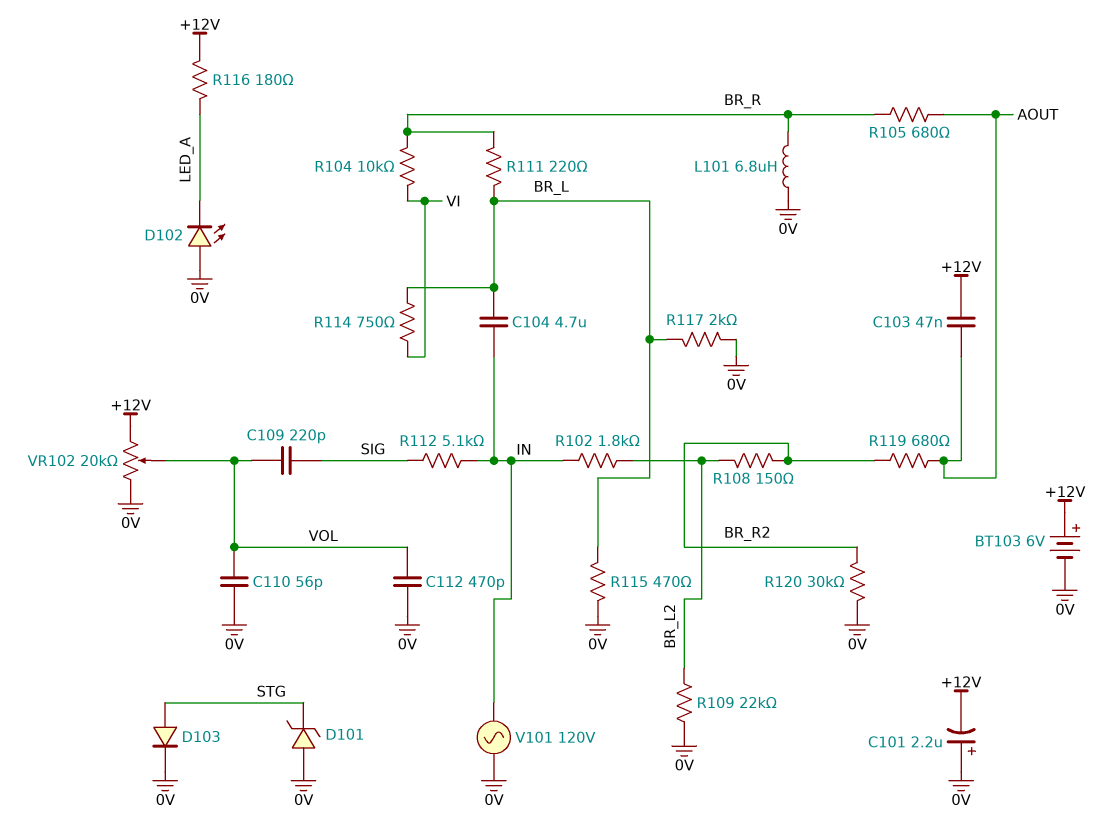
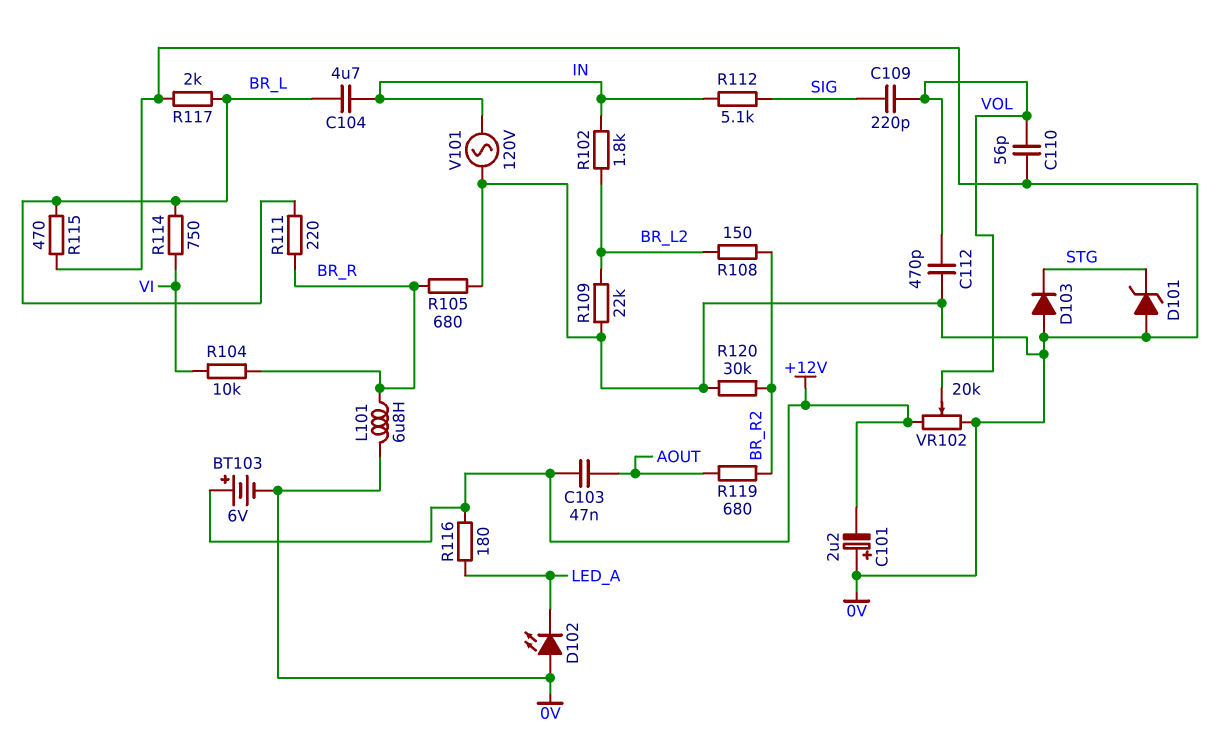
D103: diode (A STG, K 0V) -> diode (A 0V, K STG)
R105: 680 (AOUT, BR_R) -> 680 (0V, BR_R)

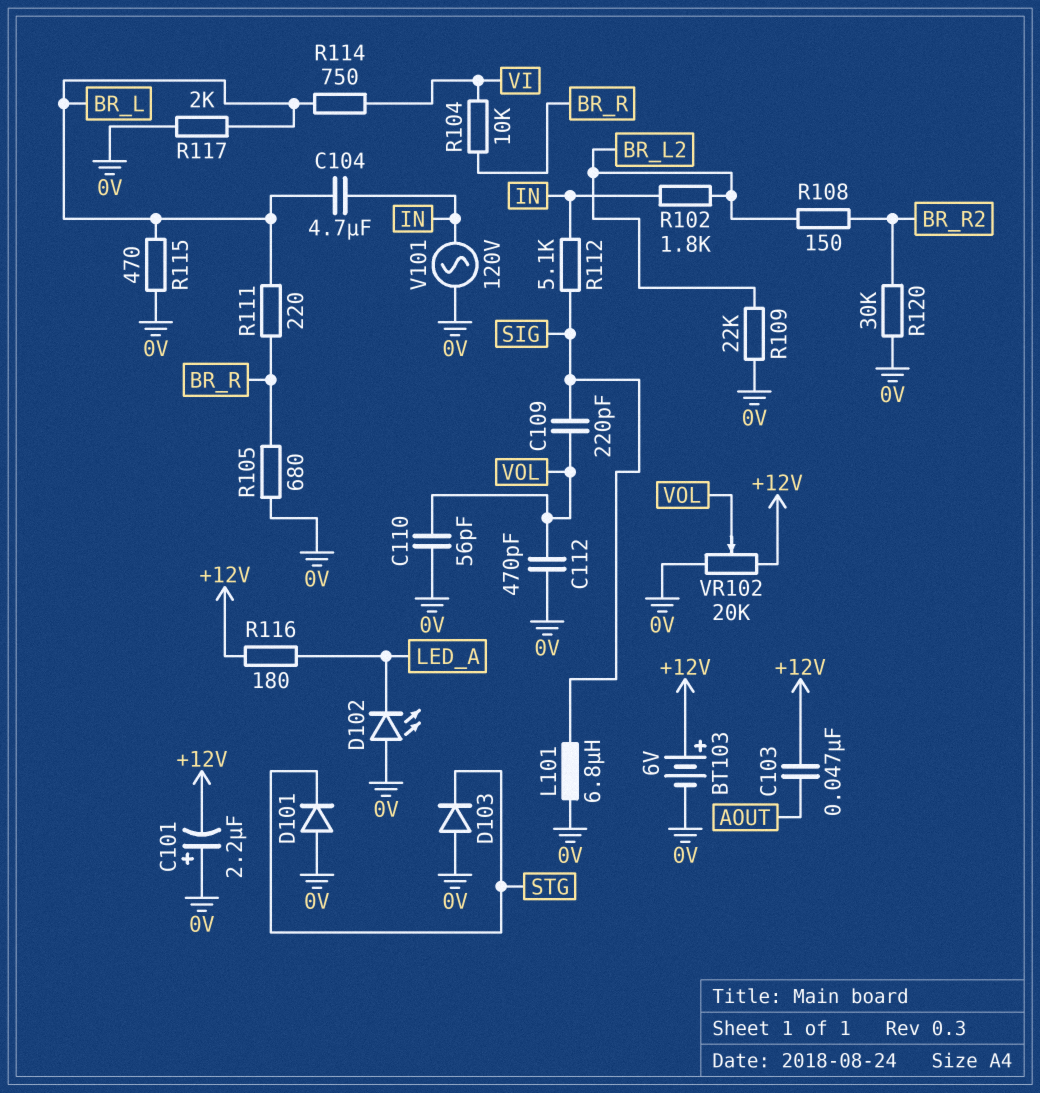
D101: zener (A 0V, K STG) -> diode (A 0V, K STG)
L101: 6.8uH (0V, BR_R) -> 6.8uH (0V, SIG)
R119: 680 (AOUT, BR_R2) -> none

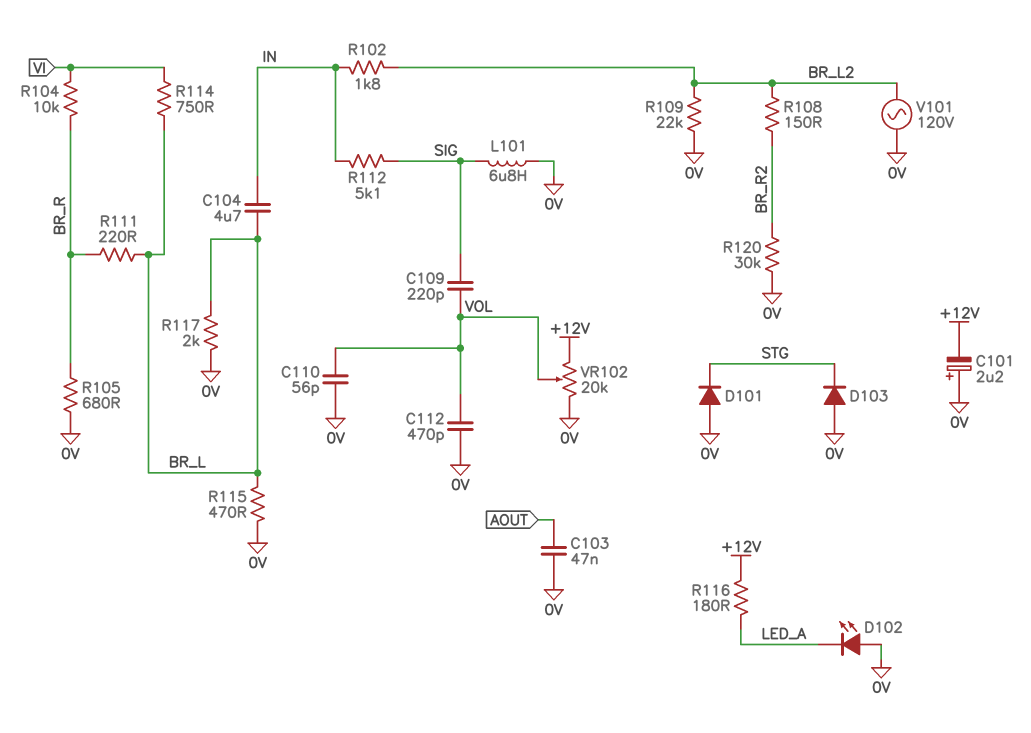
BT103: 6V (plus +12V, minus 0V) -> none
C103: 47nF (+12V, AOUT) -> 47nF (0V, AOUT)
V101: AC 120V (0V, IN) -> AC 120V (0V, BR_L2)

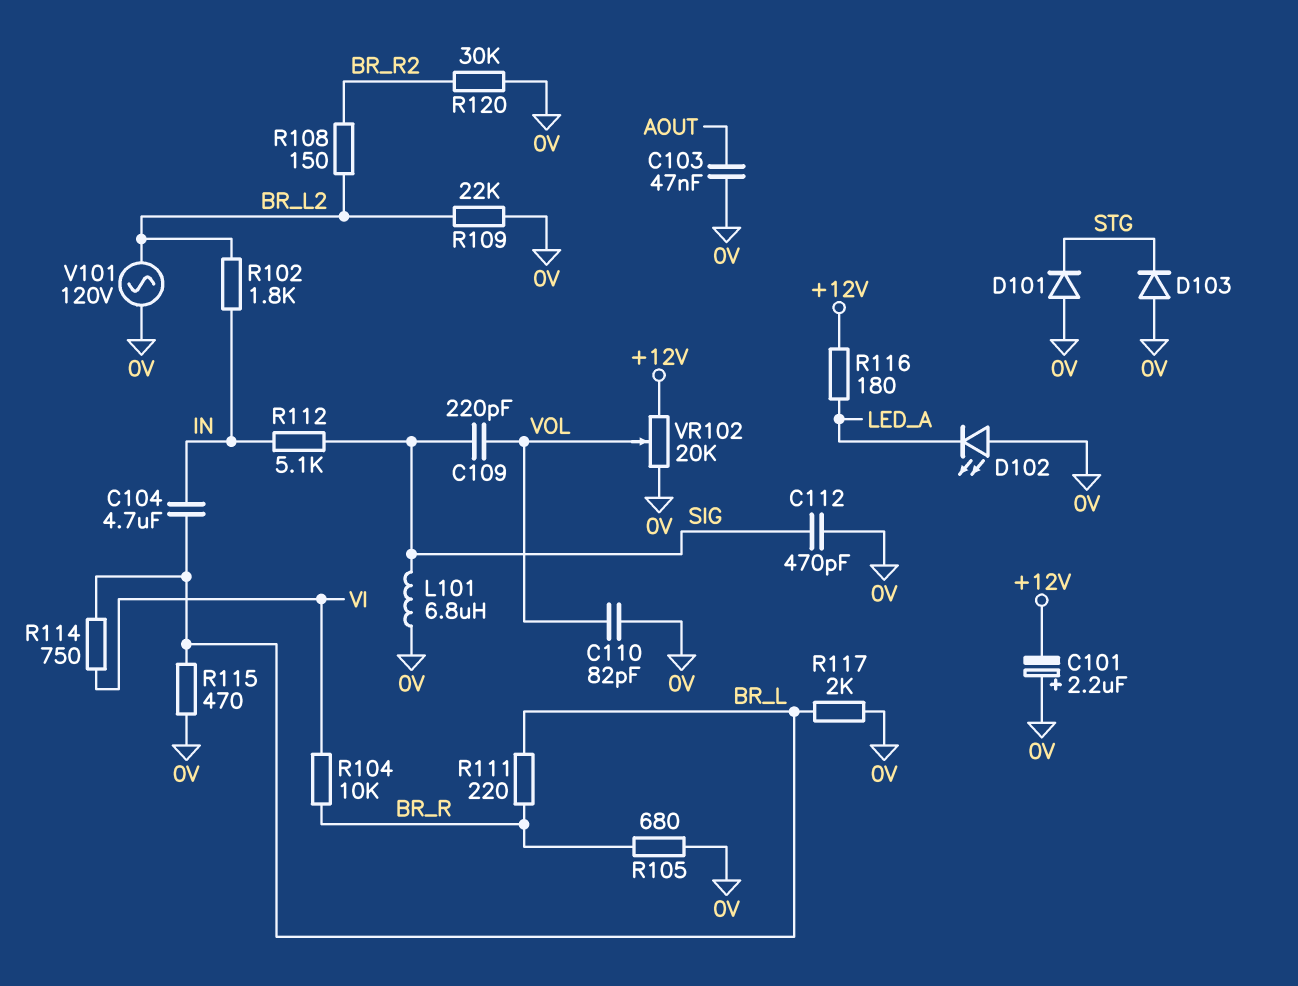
C110: 56pF (0V, VOL) -> 82pF (0V, VOL)
C112: 470pF (0V, VOL) -> 470pF (0V, SIG)

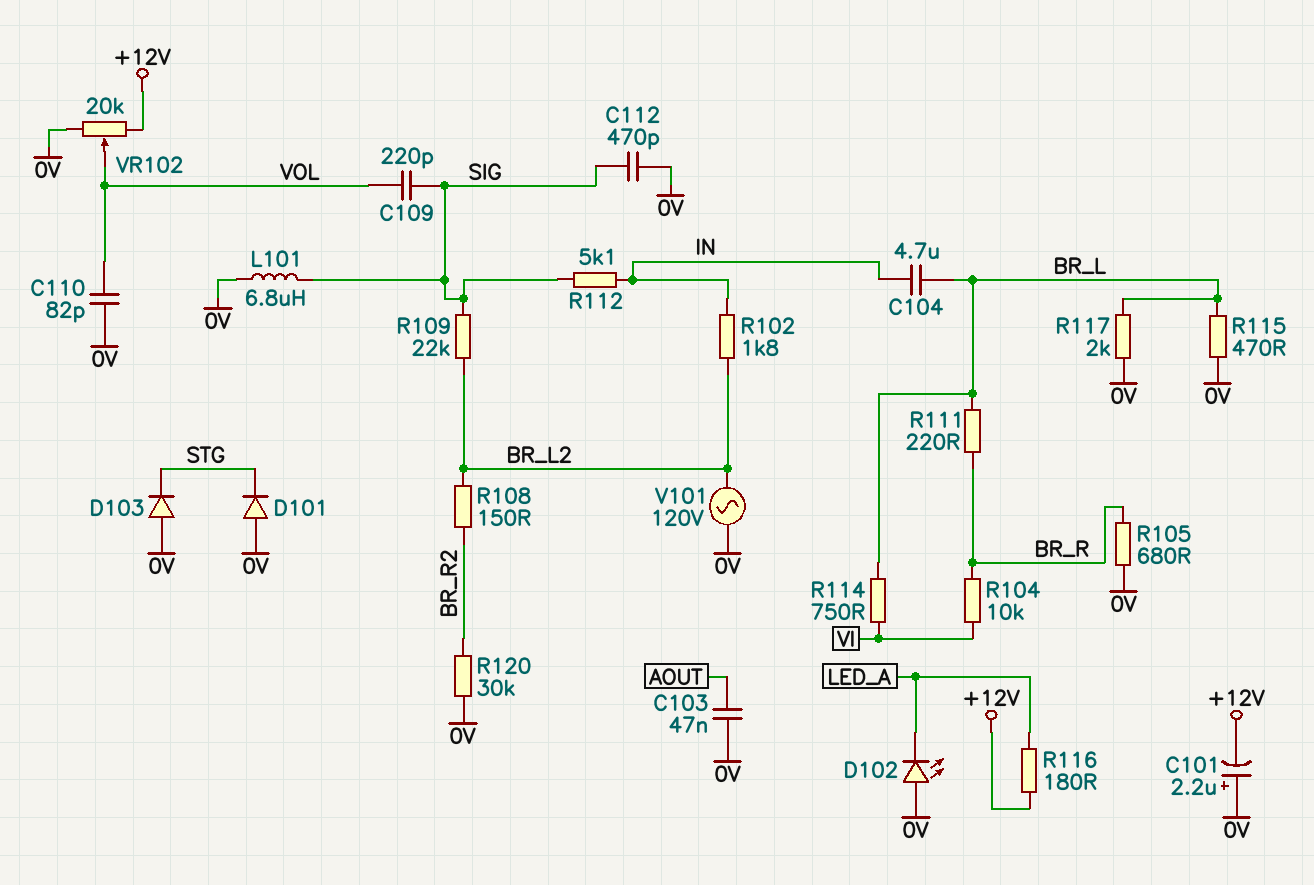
R109: 22k (0V, BR_L2) -> 22k (BR_L2, SIG)

